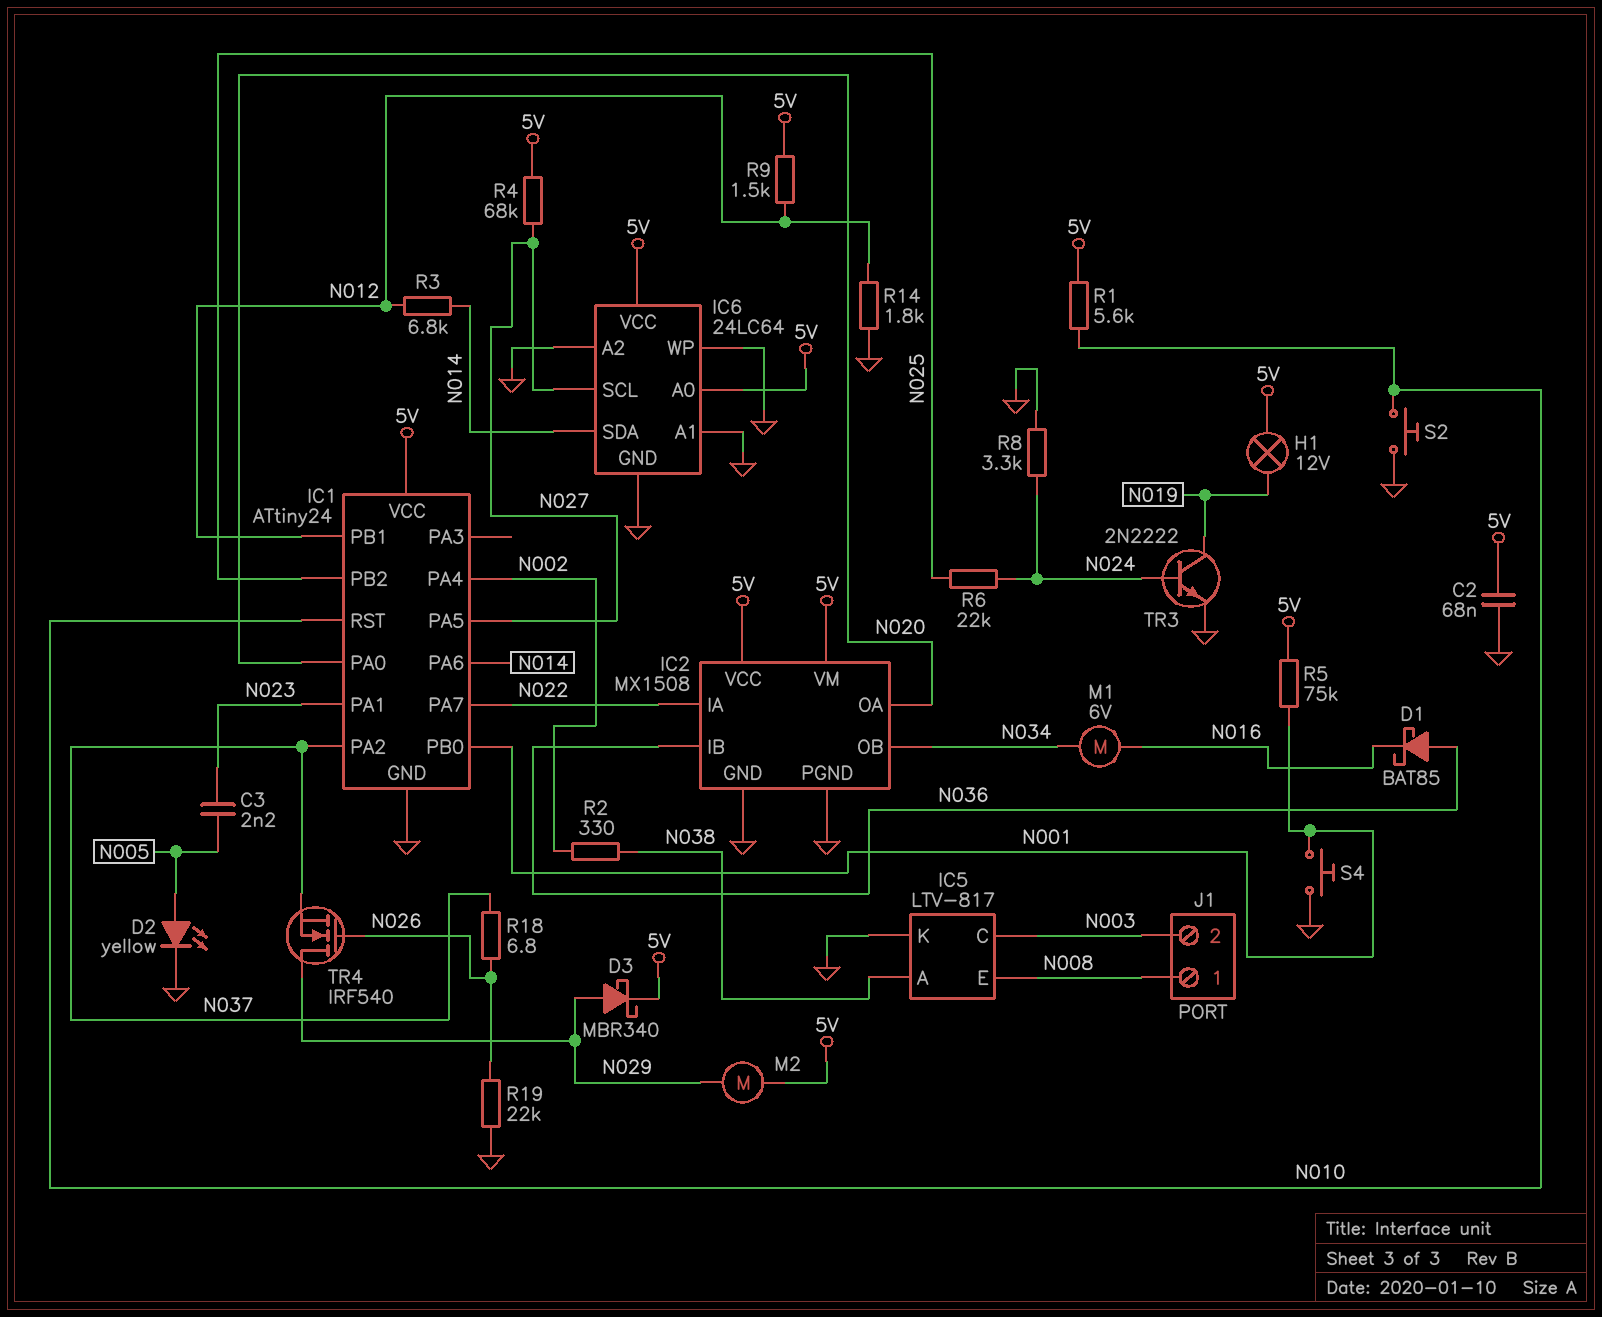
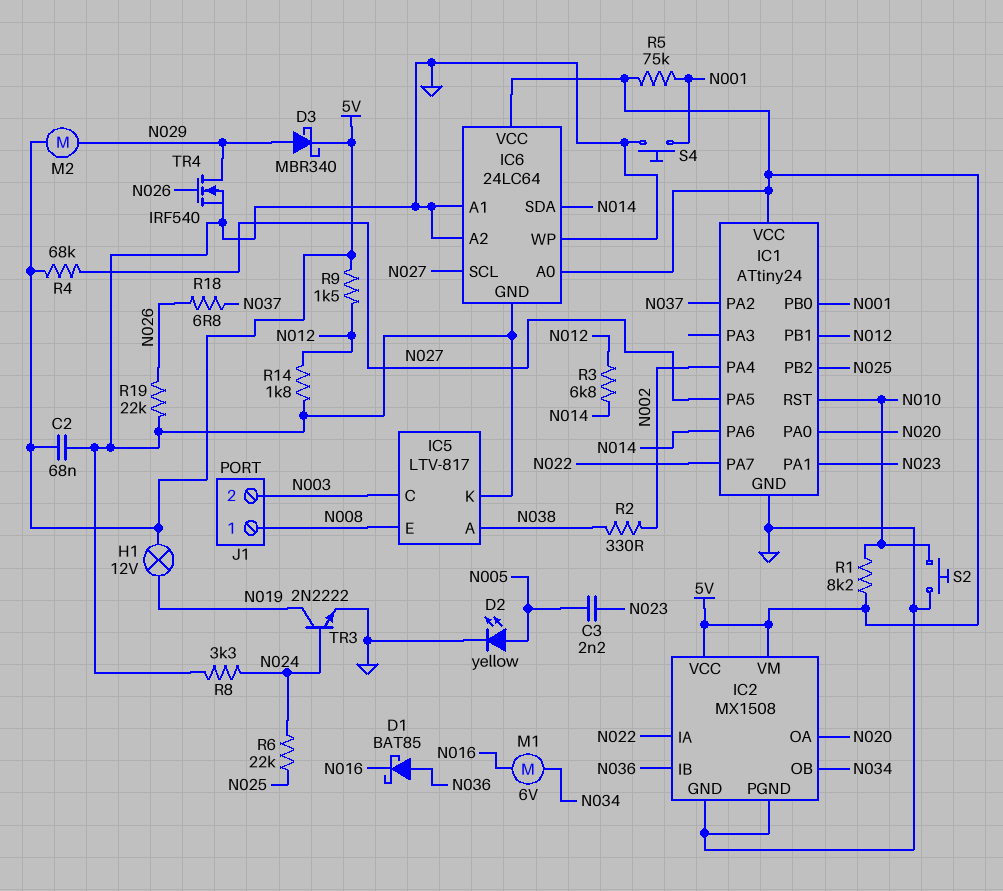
R1: 5.6k (5V, N010) -> 8.2k (5V, N010)
TR4: NMOS IRF540 (G N026, D N029, S N037) -> NMOS IRF540 (G N026, D N029, S GND)

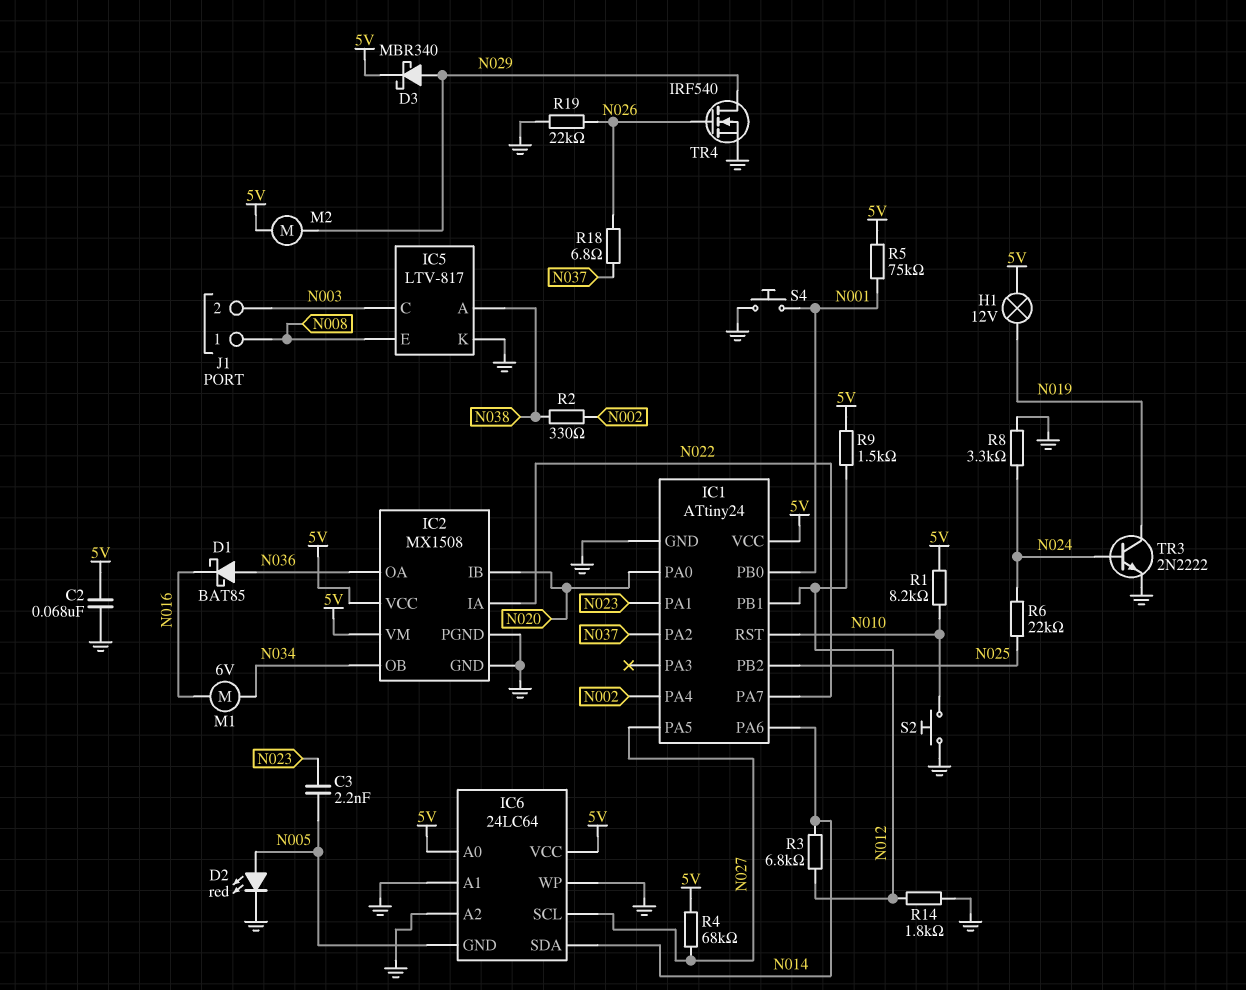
D2: LED yellow (A N005, K GND) -> LED red (A N005, K GND)
IC2 pin IB: N036 -> N020
IC2 pin OA: N020 -> N036
IC6 pin GND: GND -> N005

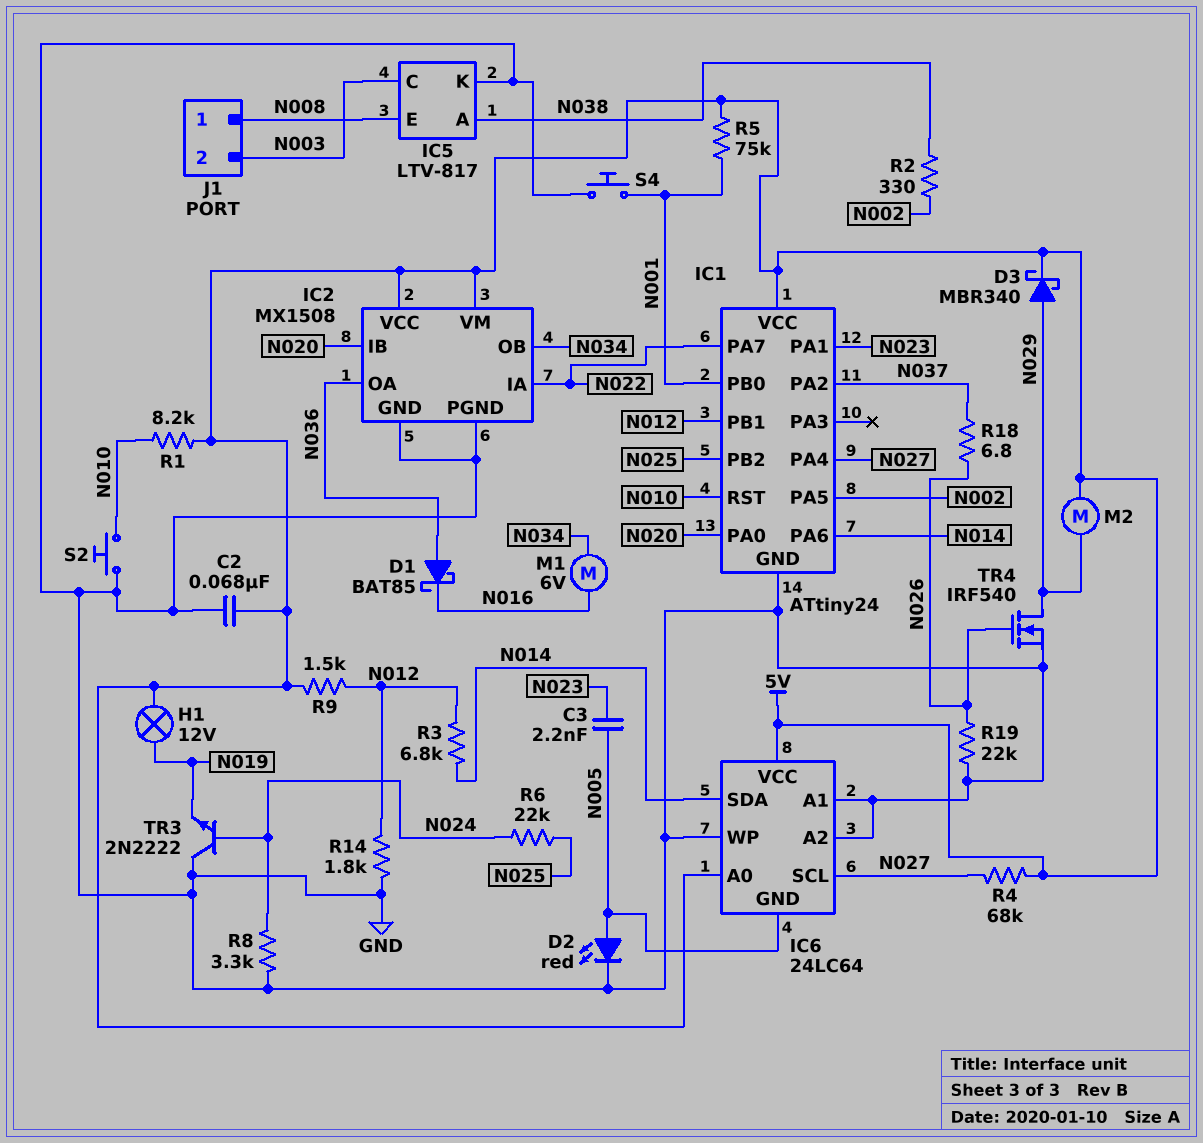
IC1 pin PA4: N002 -> N027
IC1 pin PA5: N027 -> N002
TR3: NPN 2N2222 (B N024, C N019, E GND) -> NPN 2N2222 (B N024, C GND, E N019)

